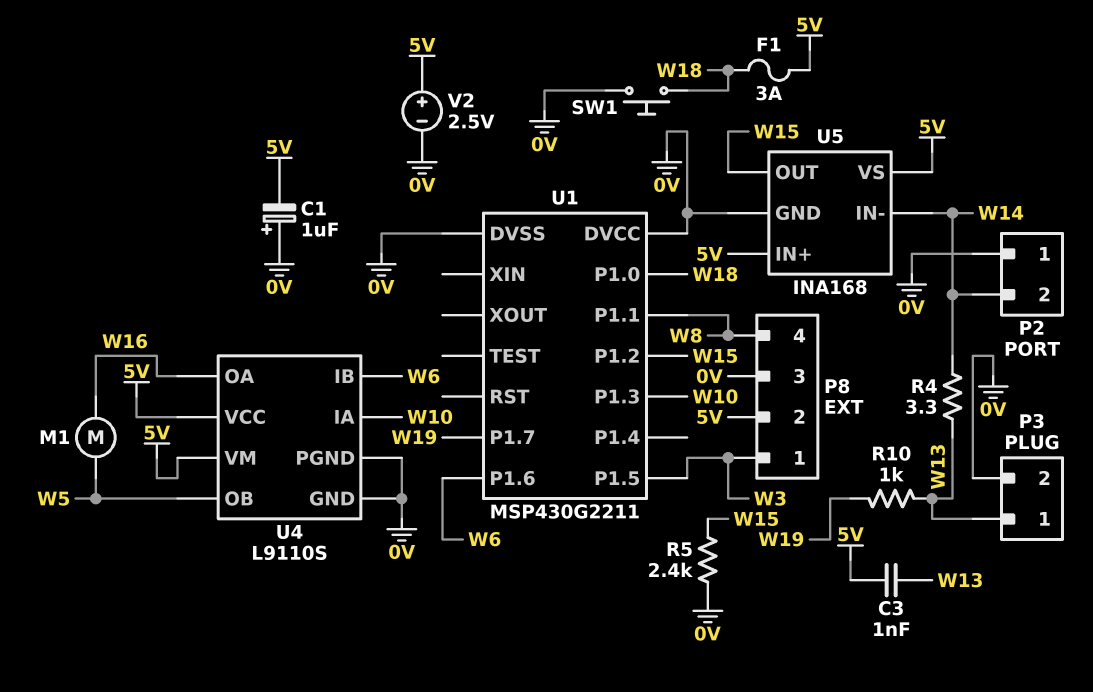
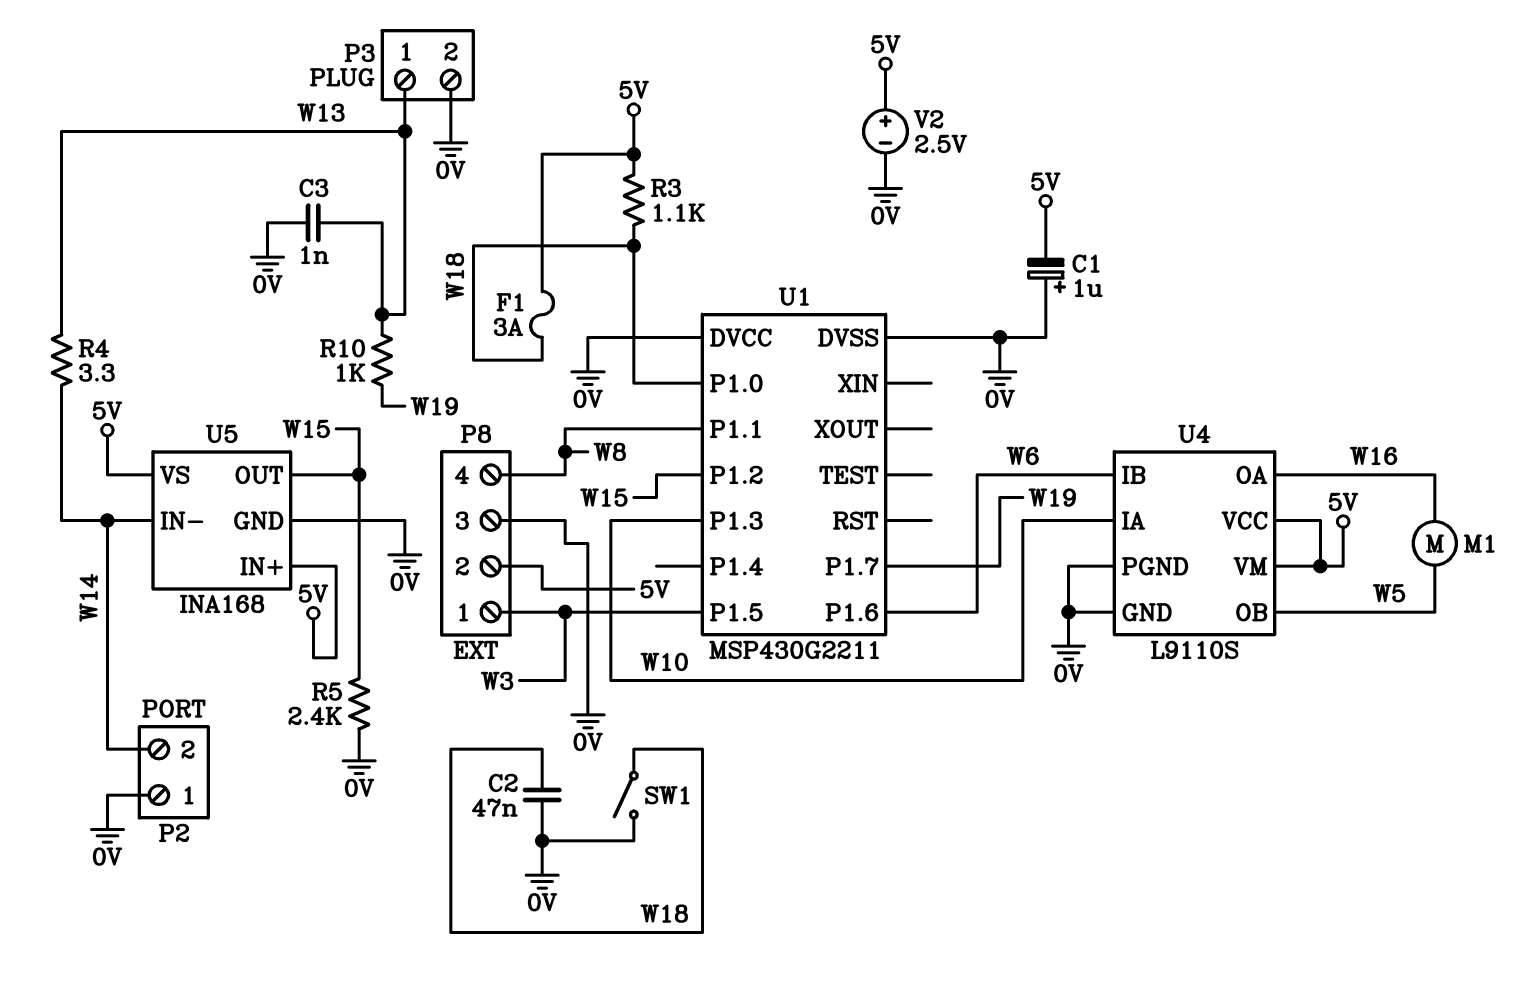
C2: none -> 47nF (0V, W18)
C3: 1nF (5V, W13) -> 1nF (0V, W13)
R3: none -> 1.1k (5V, W18)
SW1: button (0V, W18) -> switch (0V, W18)

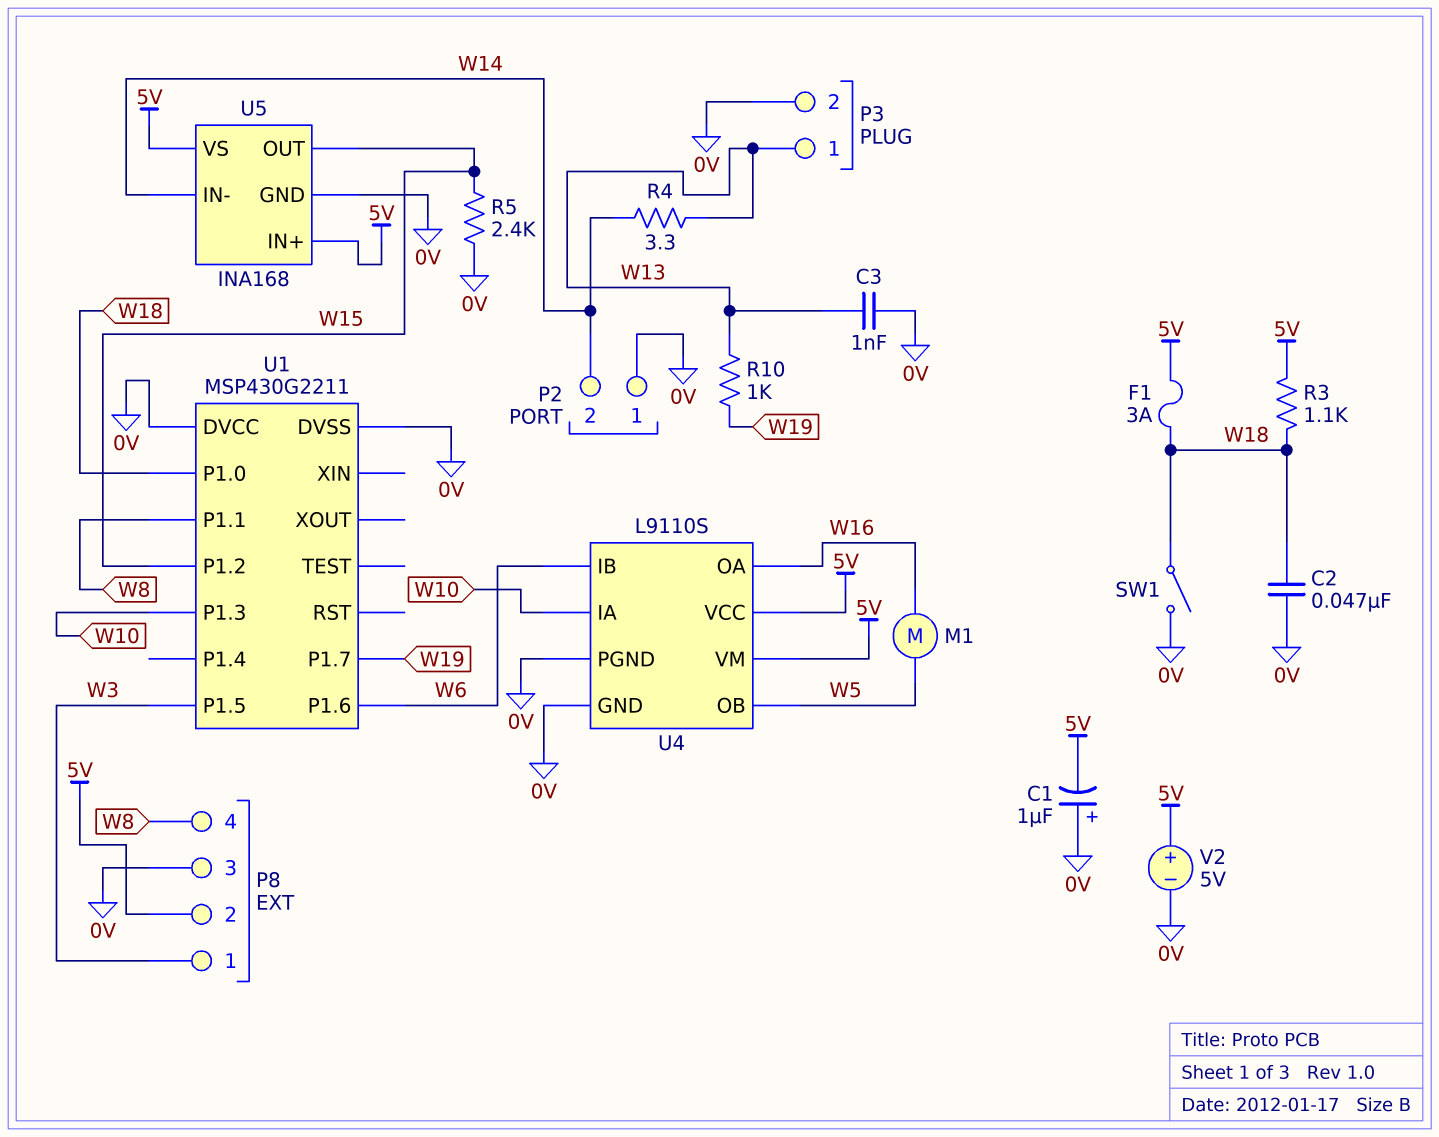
V2: 2.5V (plus 5V, minus 0V) -> 5V (plus 5V, minus 0V)

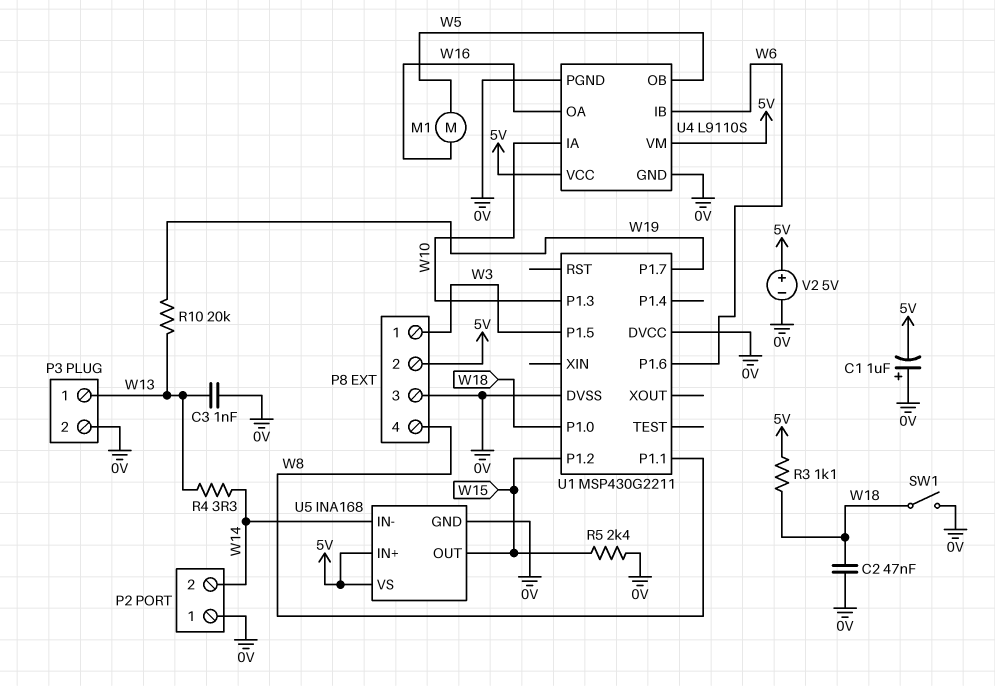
F1: 3A (5V, W18) -> none
R10: 1k (W13, W19) -> 20k (W13, W19)

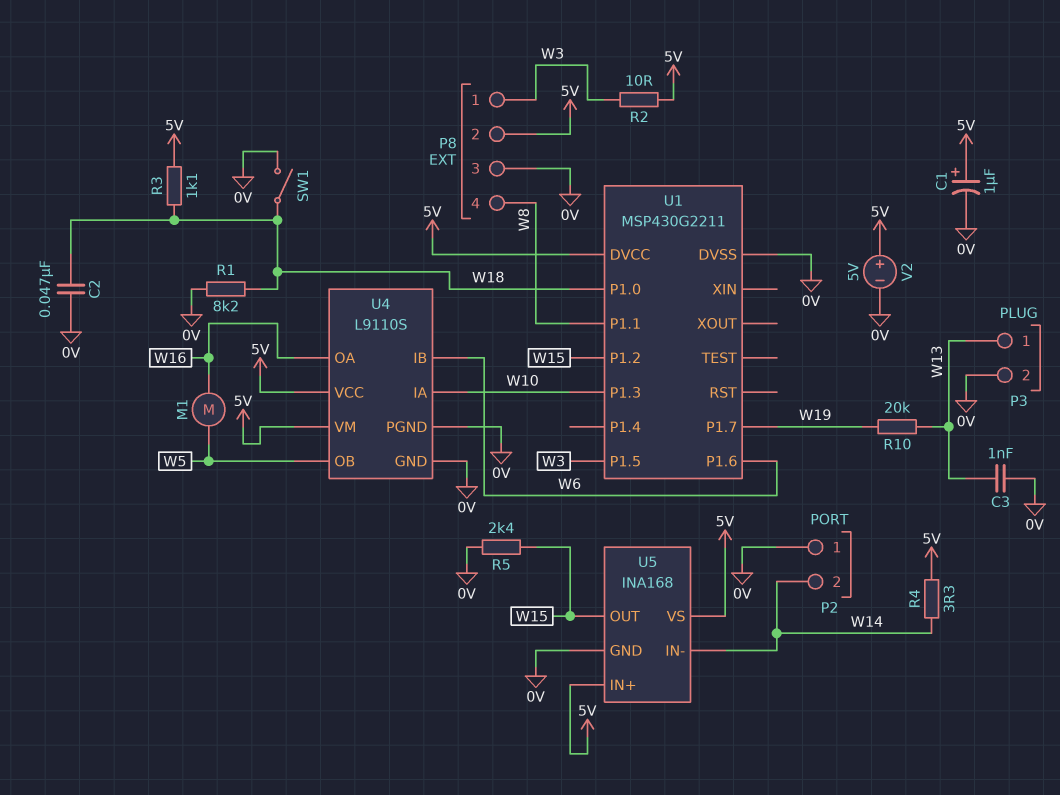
C1: 1uF (plus 0V, minus 5V) -> 1uF (plus 5V, minus 0V)
R1: none -> 8.2k (0V, W18)
R2: none -> 10 (5V, W3)
R4: 3.3 (W13, W14) -> 3.3 (5V, W14)
U1 pin DVCC: 0V -> 5V

